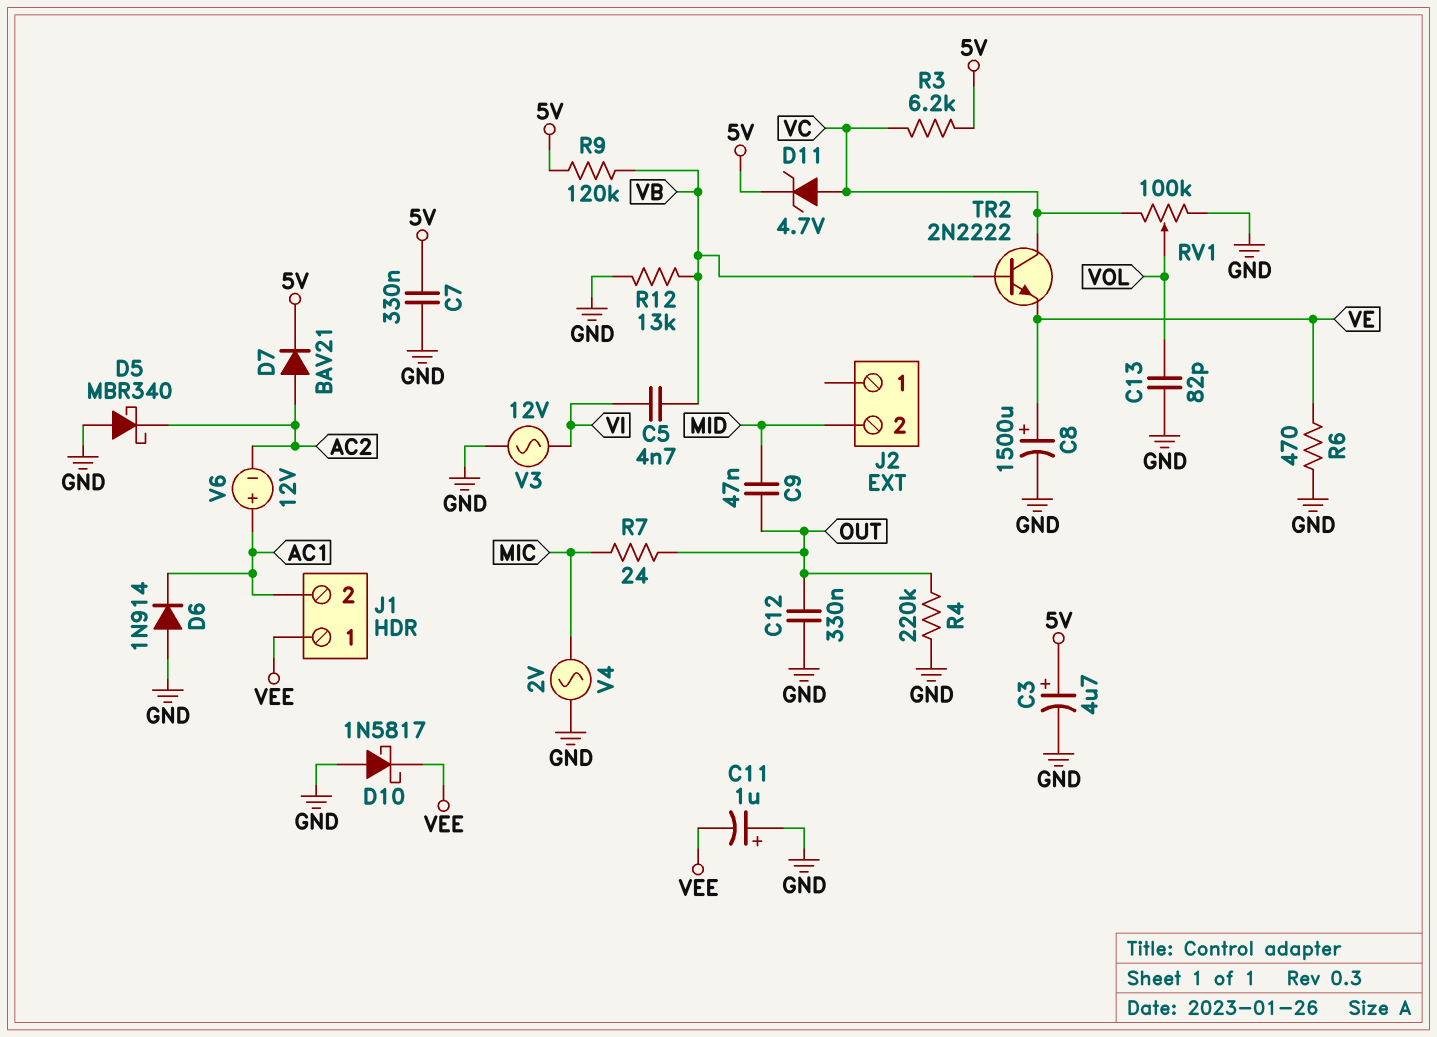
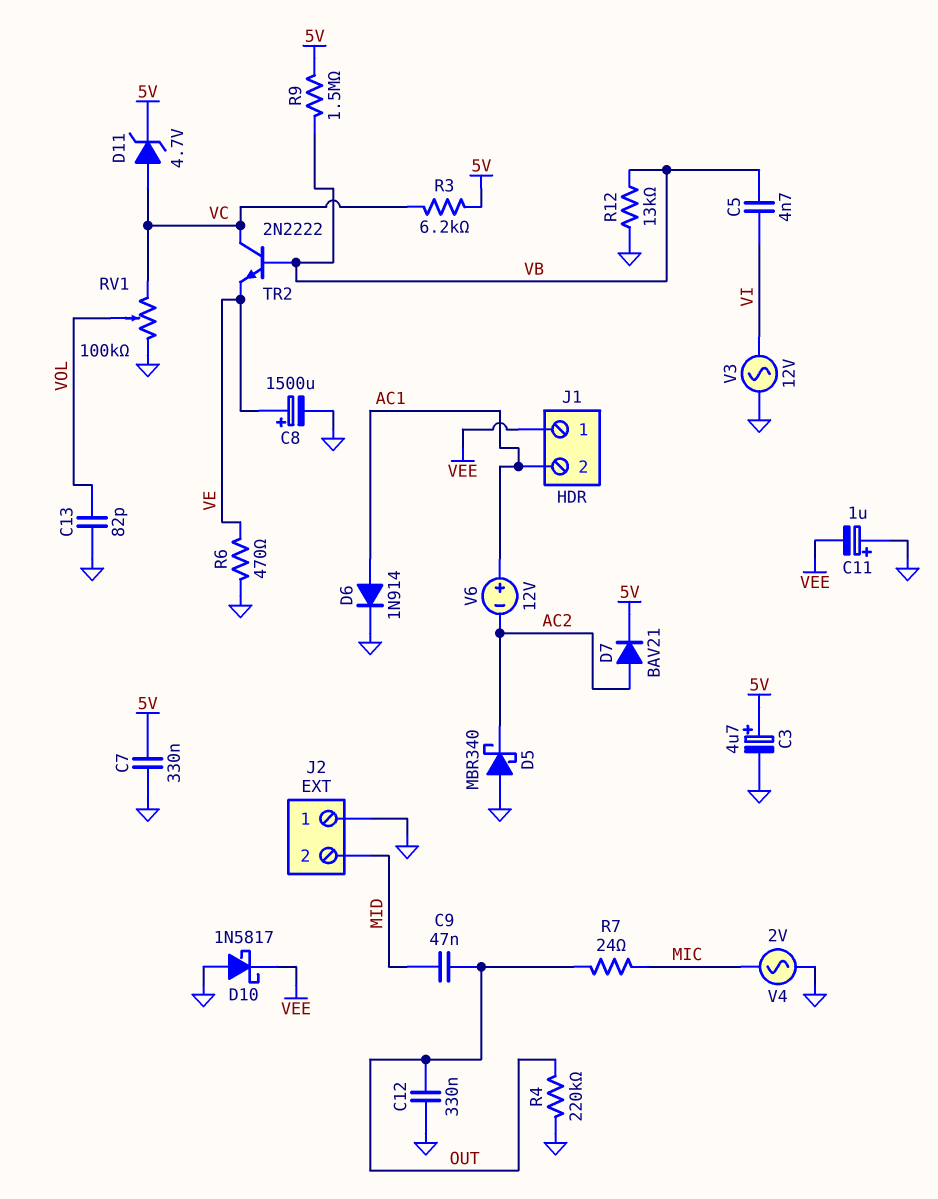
D6: diode 1N914 (A GND, K AC1) -> diode 1N914 (A AC1, K GND)
J2 pin 1: none -> GND
R9: 120k (5V, VB) -> 1.5M (5V, VB)

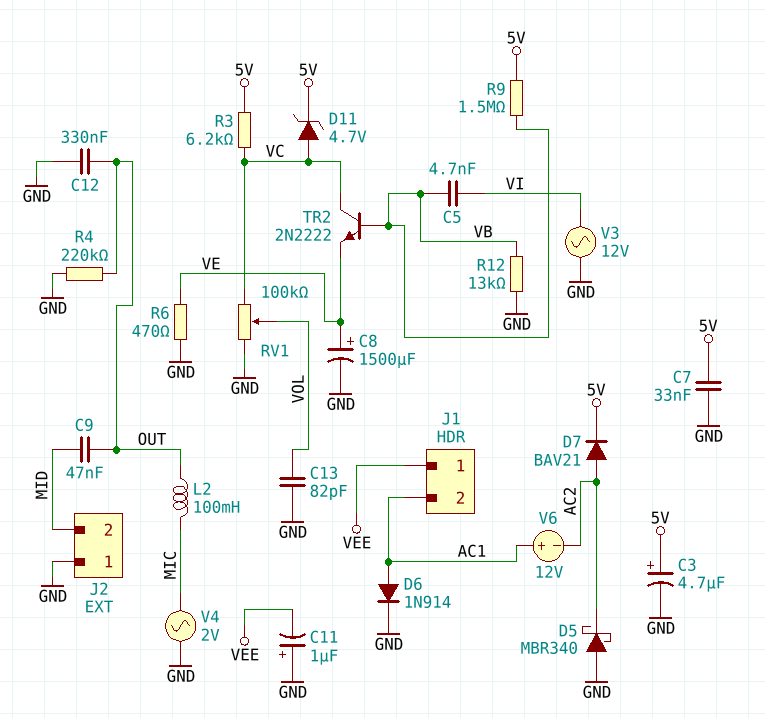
C7: 330nF (5V, GND) -> 33nF (5V, GND)
D10: schottky 1N5817 (A GND, K VEE) -> none
L2: none -> 100mH (MIC, OUT)
R7: 24 (MIC, OUT) -> none

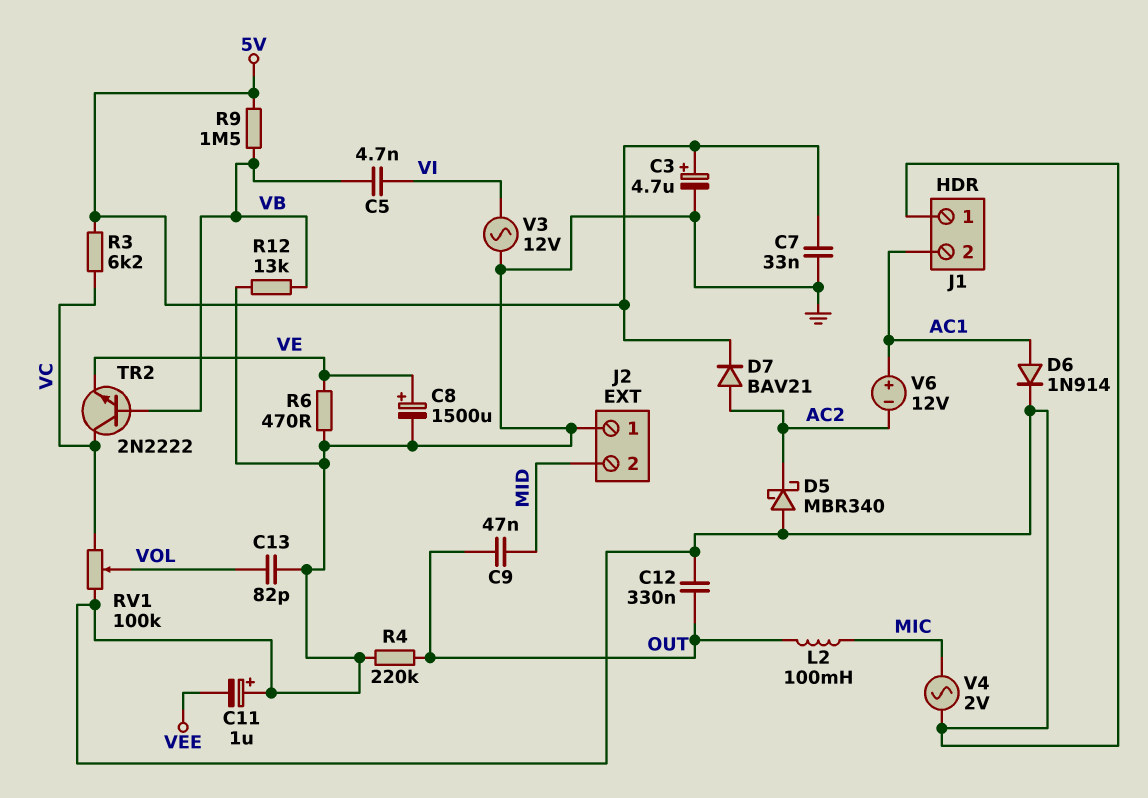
D11: zener 4.7V (A VC, K 5V) -> none
J1 pin 1: VEE -> GND

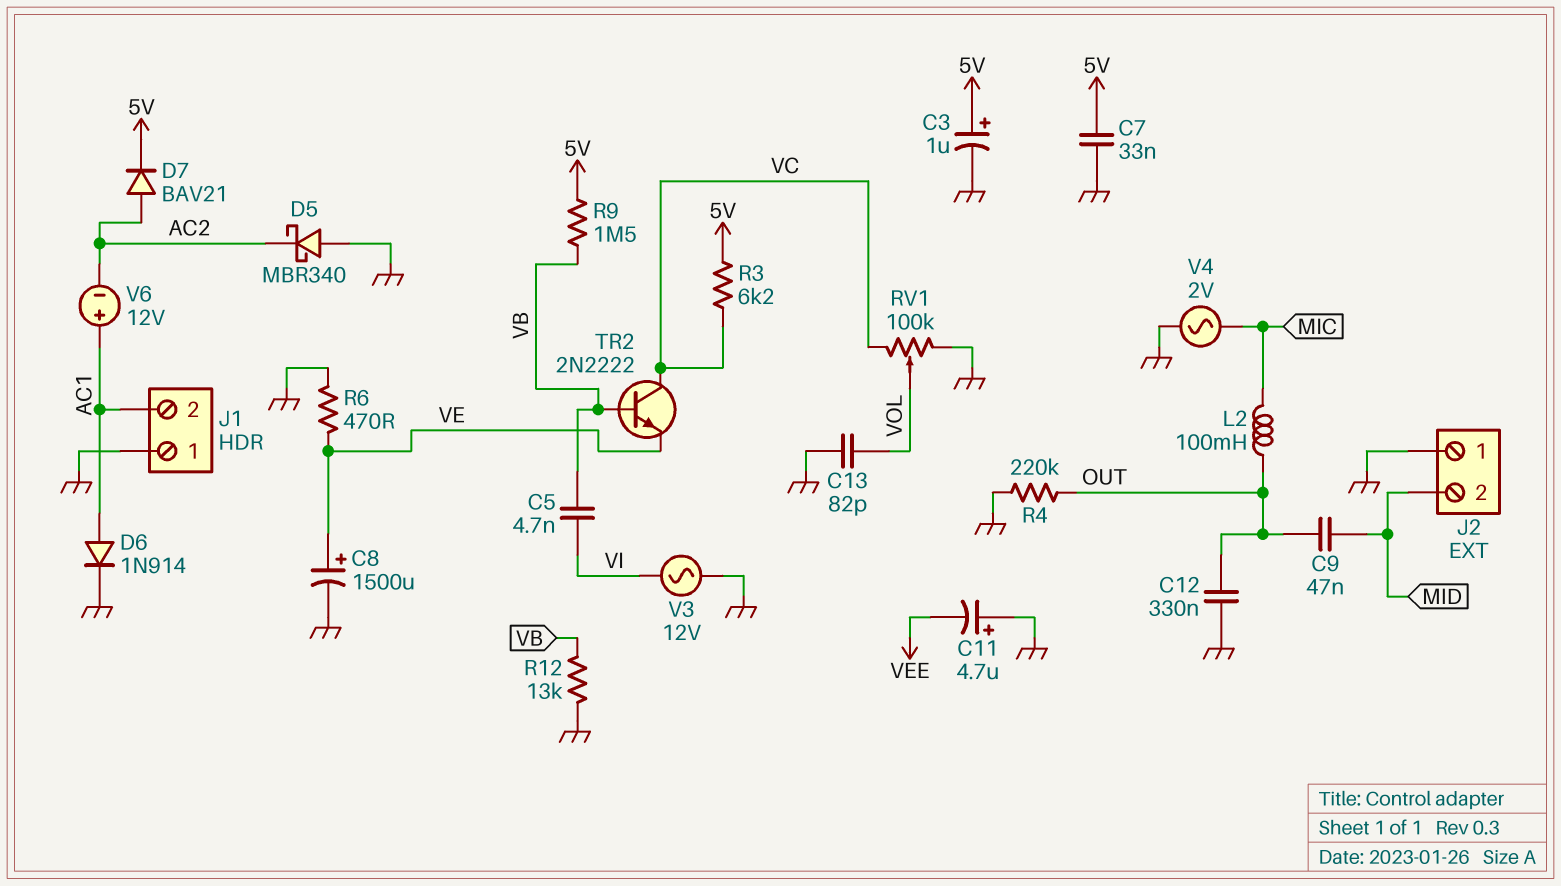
C3: 4.7uF (plus 5V, minus GND) -> 1uF (plus 5V, minus GND)
C11: 1uF (plus GND, minus VEE) -> 4.7uF (plus GND, minus VEE)

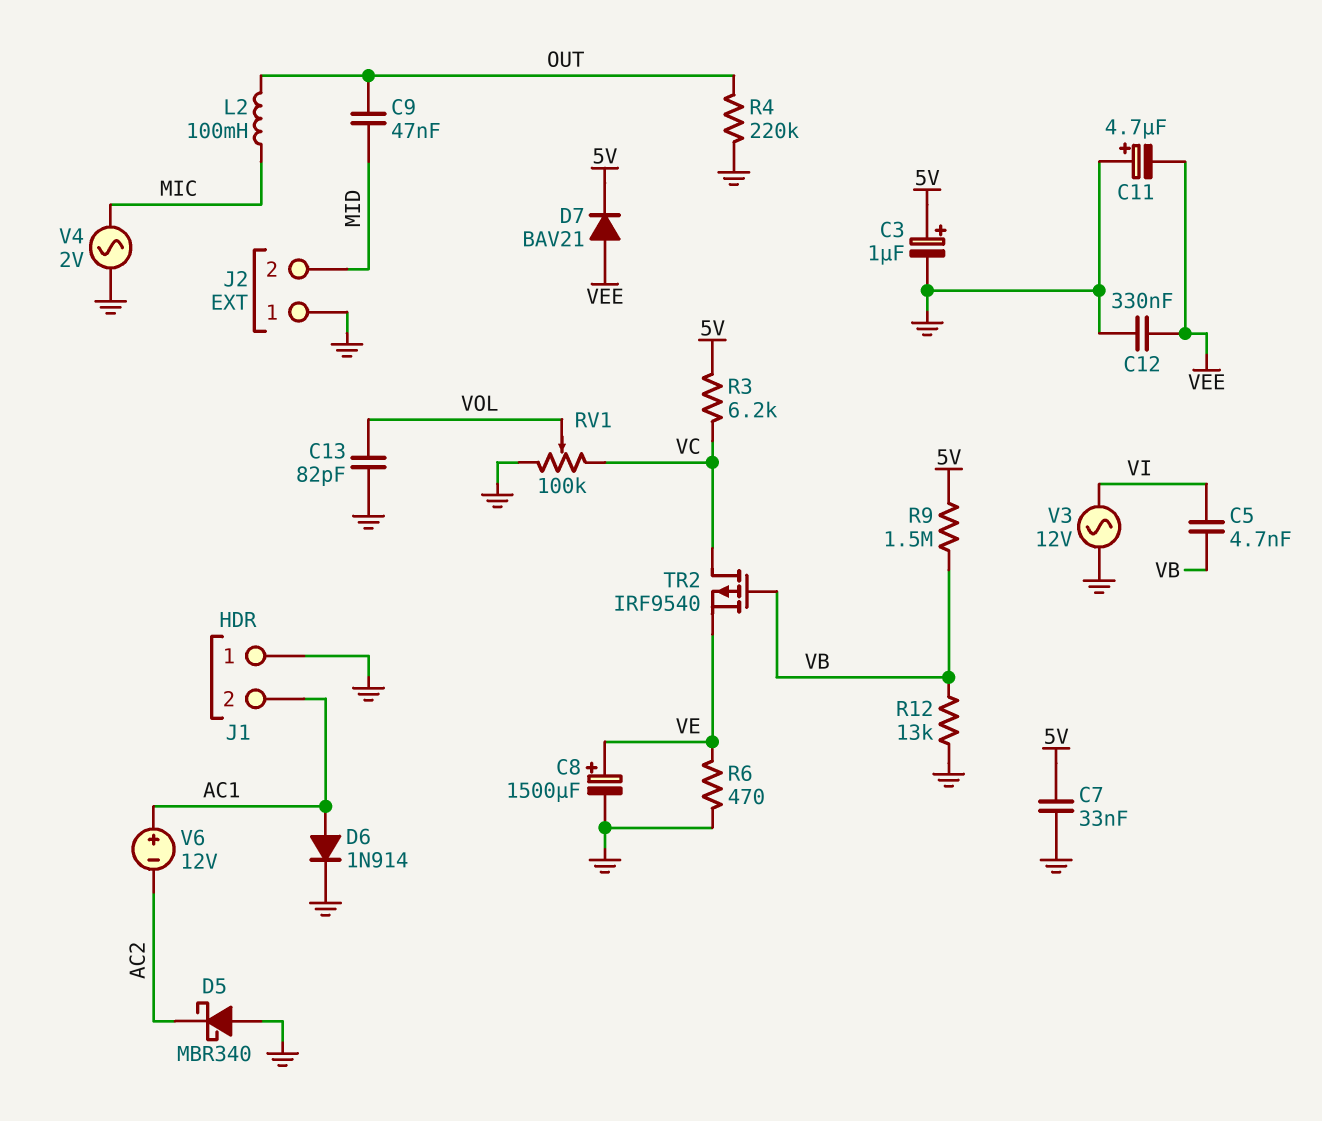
C12: 330nF (GND, OUT) -> 330nF (GND, VEE)
D7: diode BAV21 (A AC2, K 5V) -> diode BAV21 (A VEE, K 5V)
TR2: NPN 2N2222 (B VB, C VC, E VE) -> PMOS IRF9540 (G VB, D VC, S VE)

